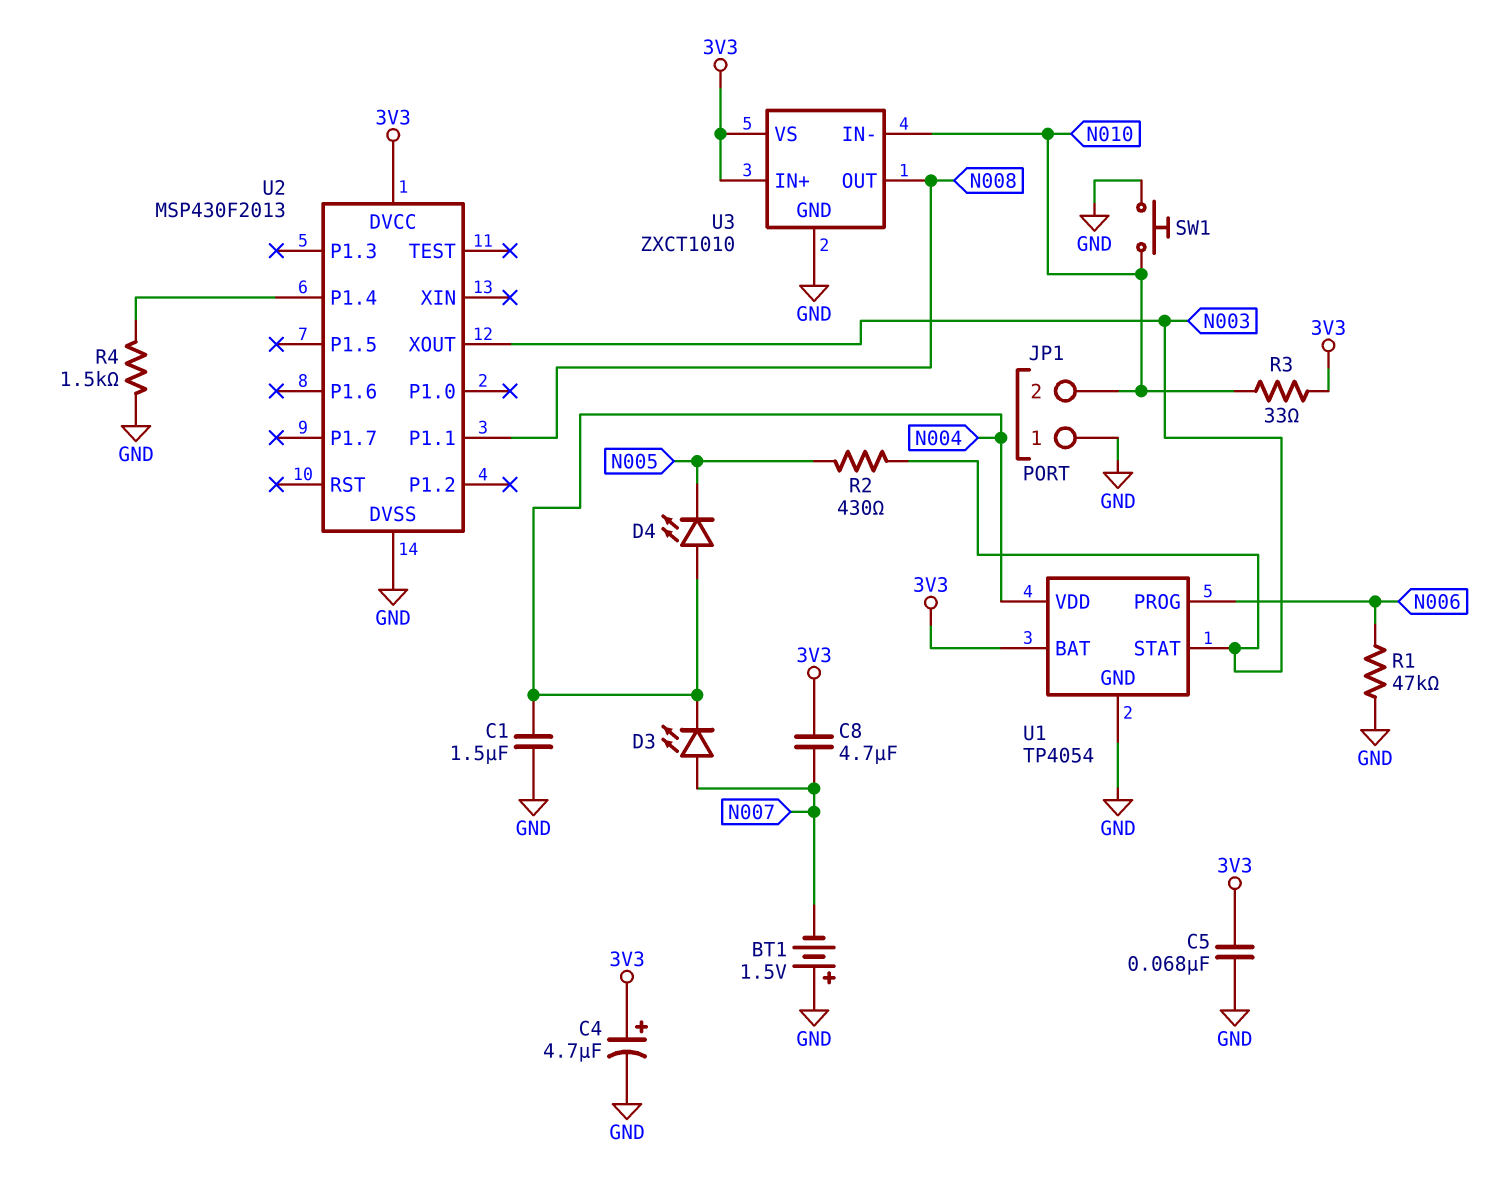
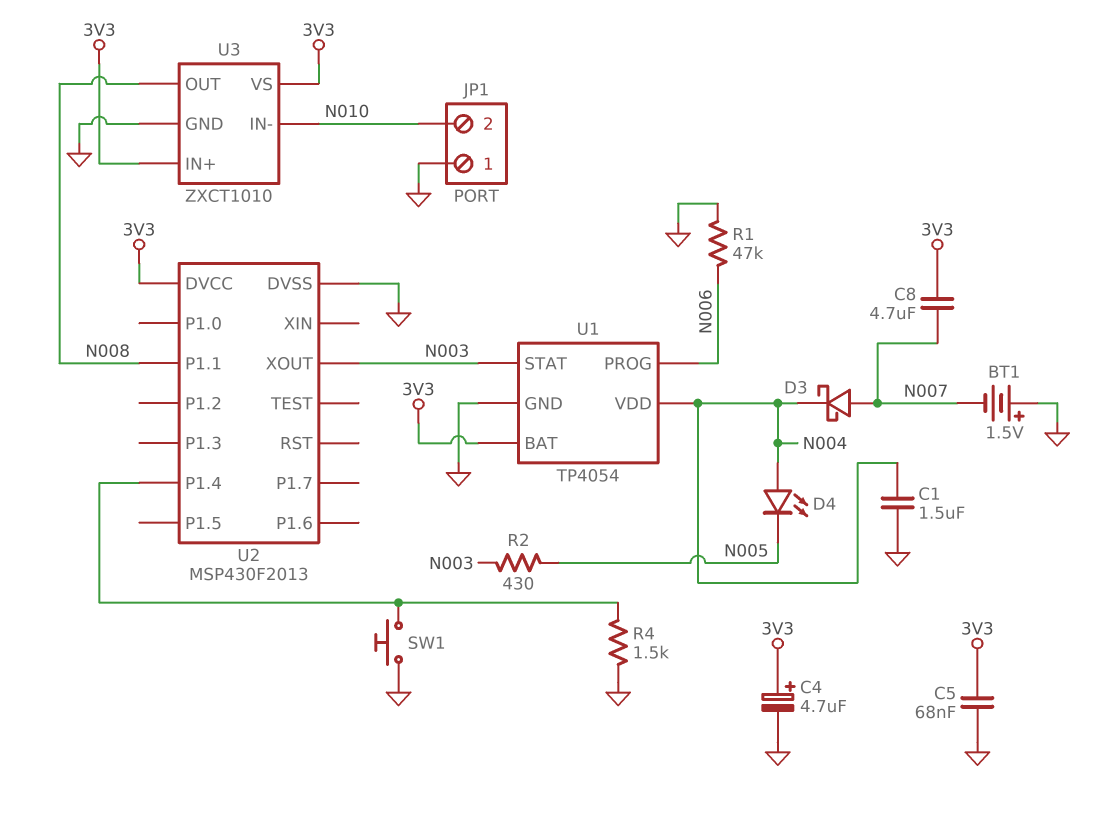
D3: LED (A N007, K N004) -> schottky (A N007, K N004)
R3: 33 (3V3, N010) -> none
SW1: button (GND, N010) -> button (GND, U2/P1.4)

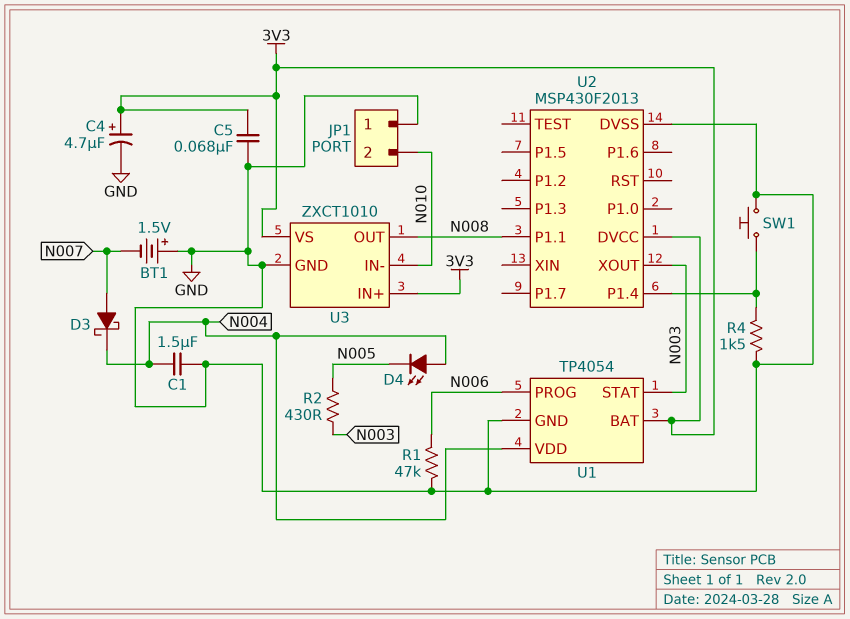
C8: 4.7uF (3V3, N007) -> none

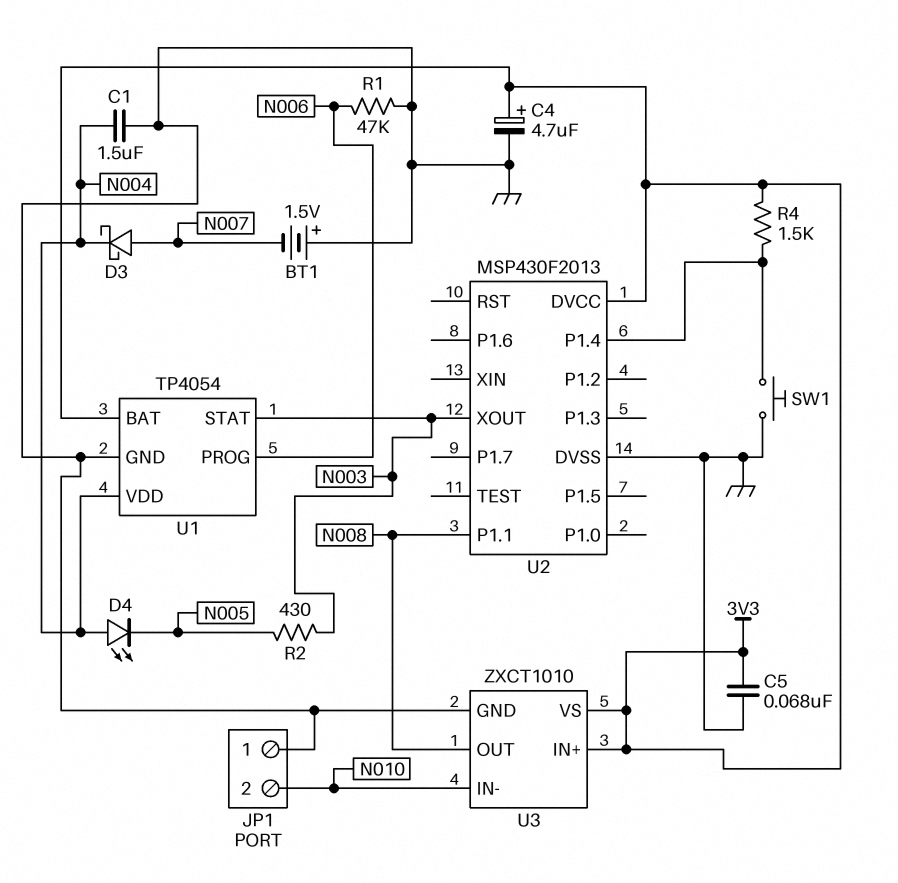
R4: 1.5k (GND, U2/P1.4) -> 1.5k (3V3, U2/P1.4)

